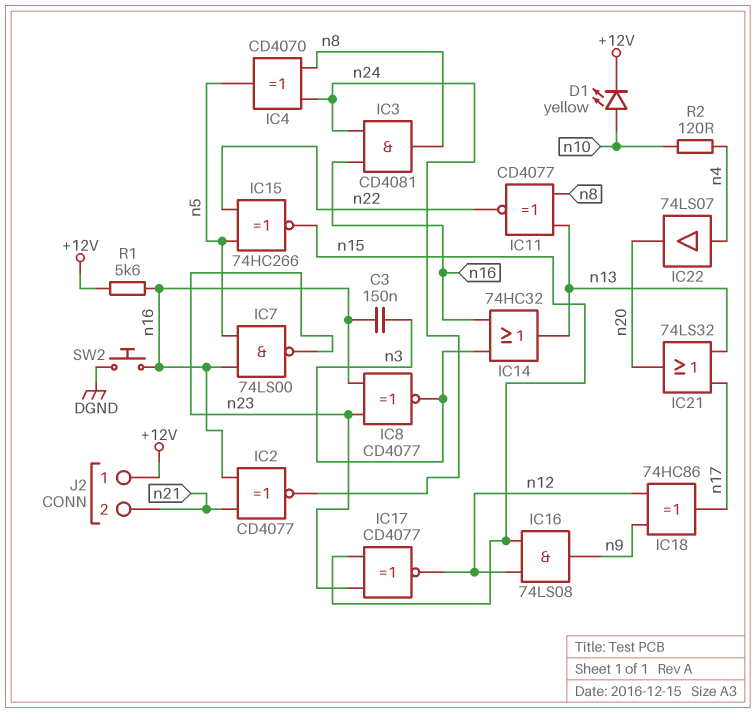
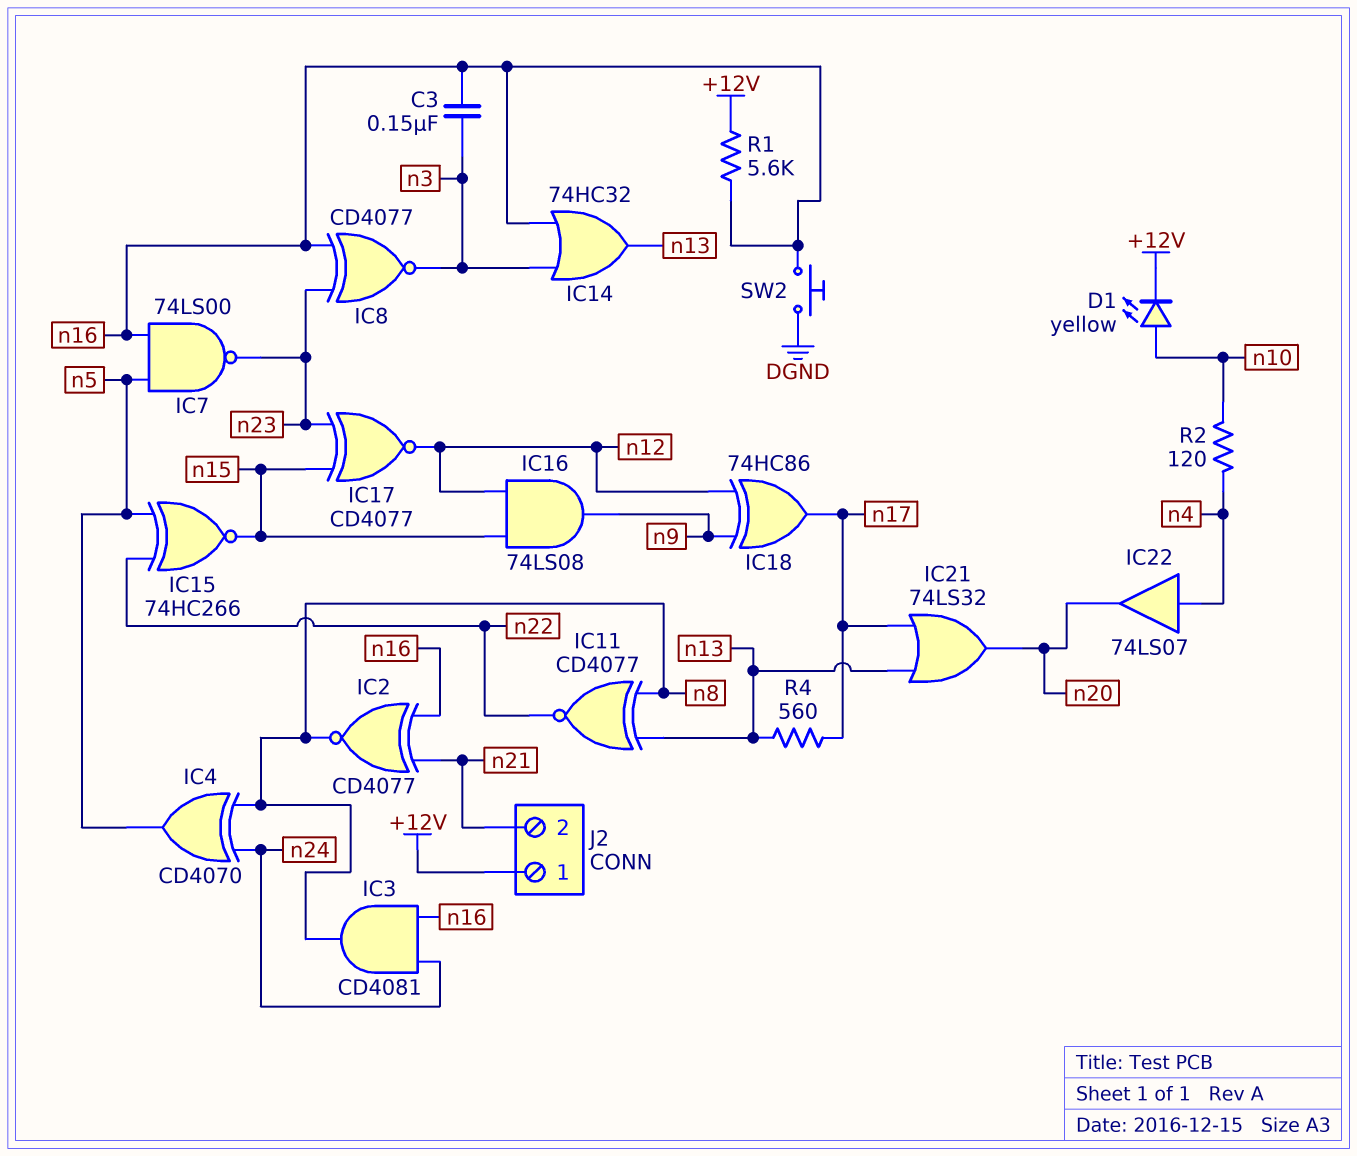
IC2: XNOR CD4077 (in n16, in n21, out n24) -> XNOR CD4077 (in n16, in n21, out n8)
R4: none -> 560 (n13, n17)

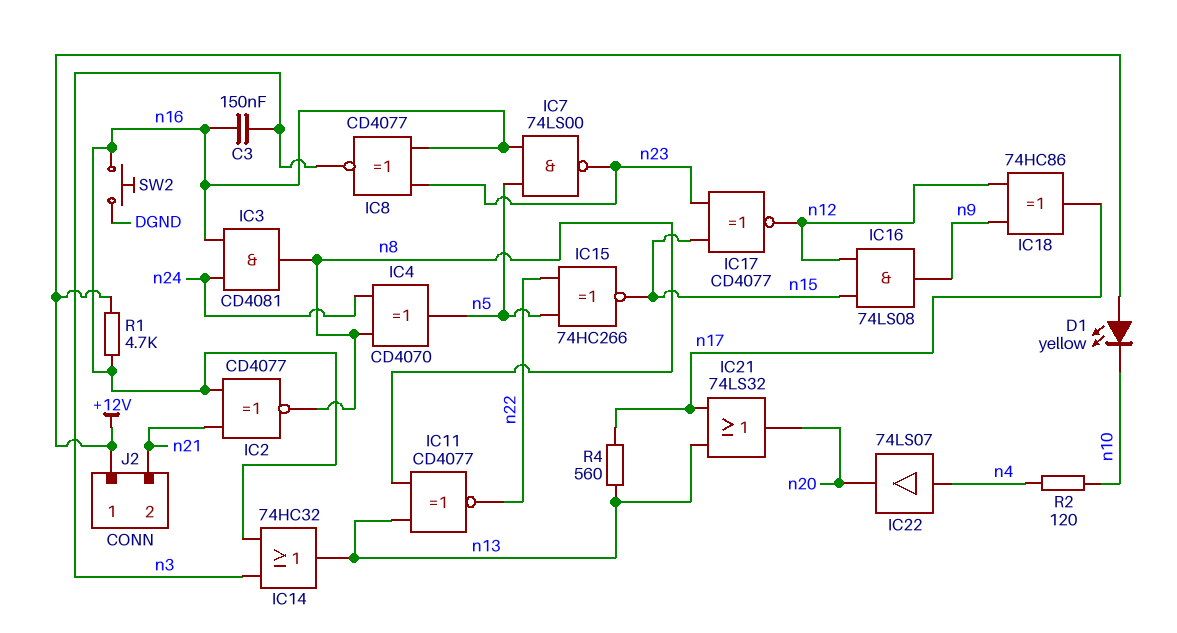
D1: LED yellow (A n10, K +12V) -> LED yellow (A +12V, K n10)
R1: 5.6k (+12V, n16) -> 4.7k (+12V, n16)

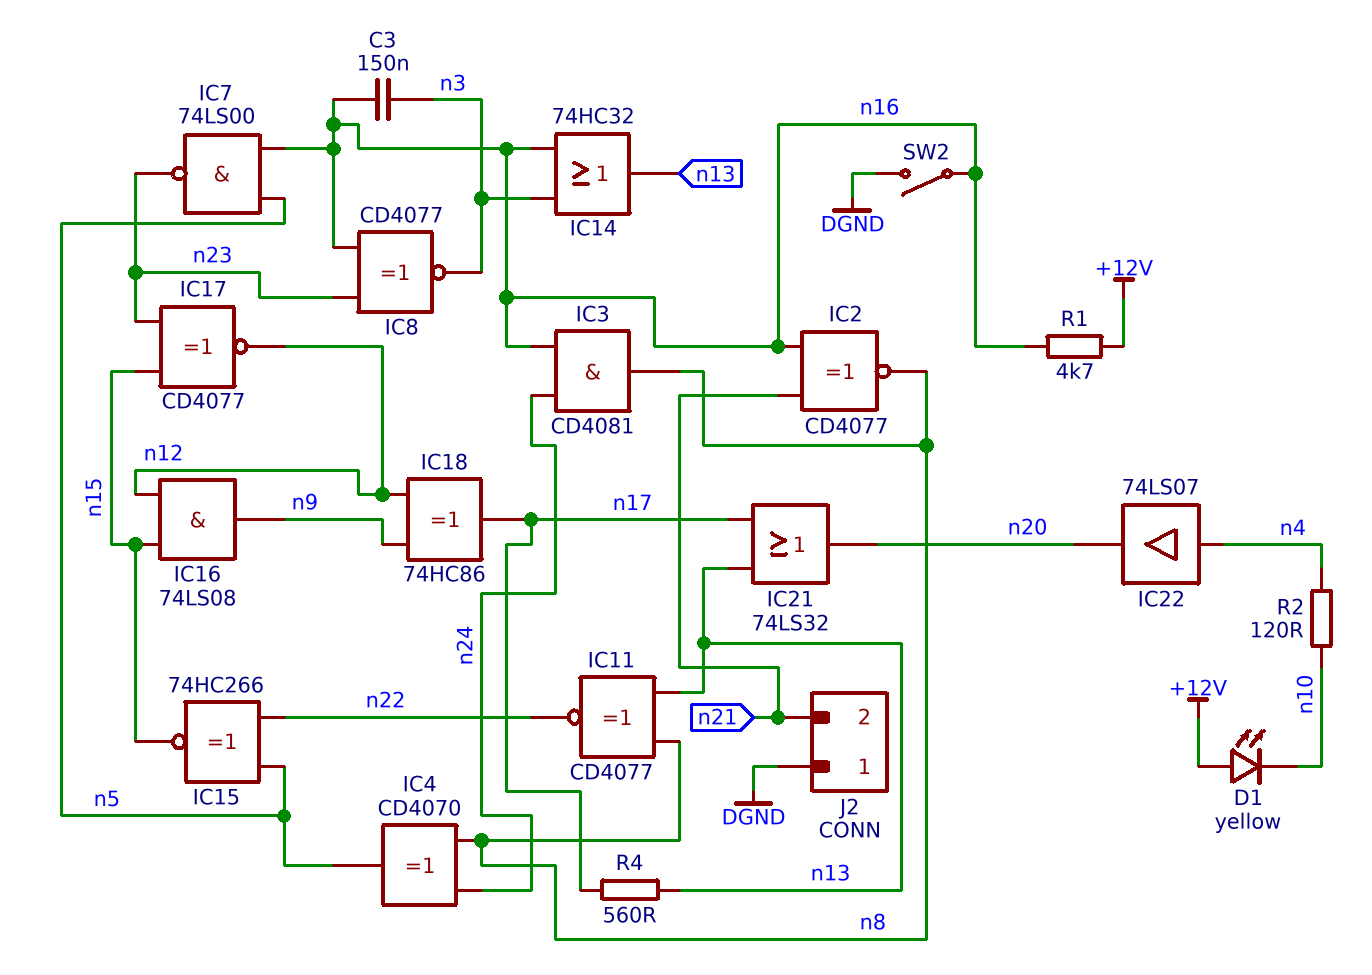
J2 pin 1: +12V -> DGND
SW2: button (DGND, n16) -> switch (DGND, n16)

